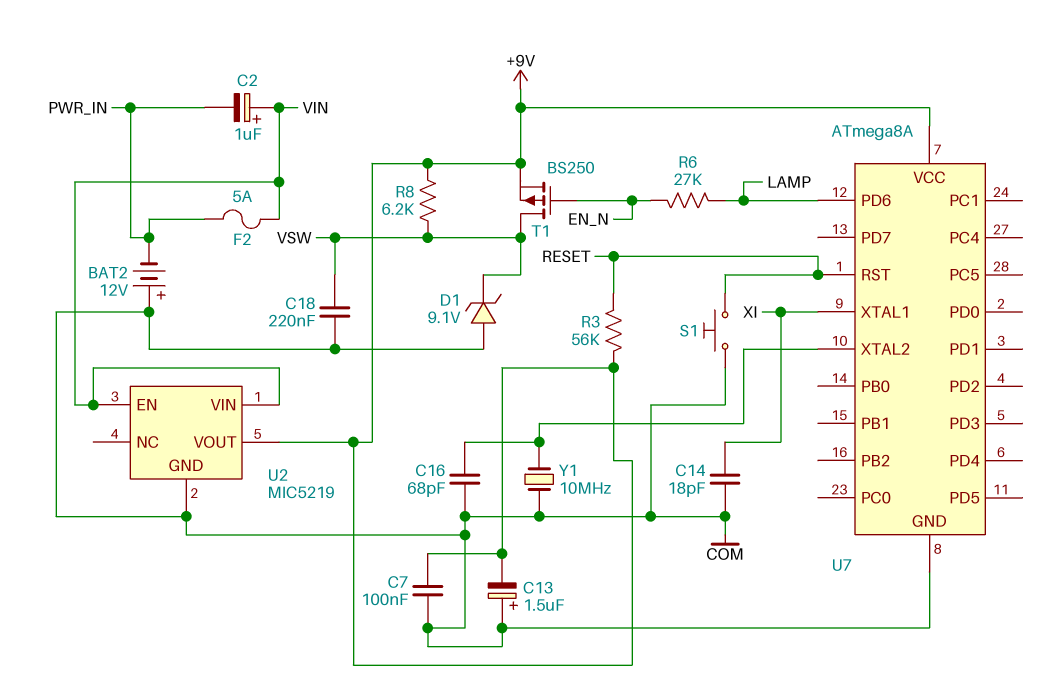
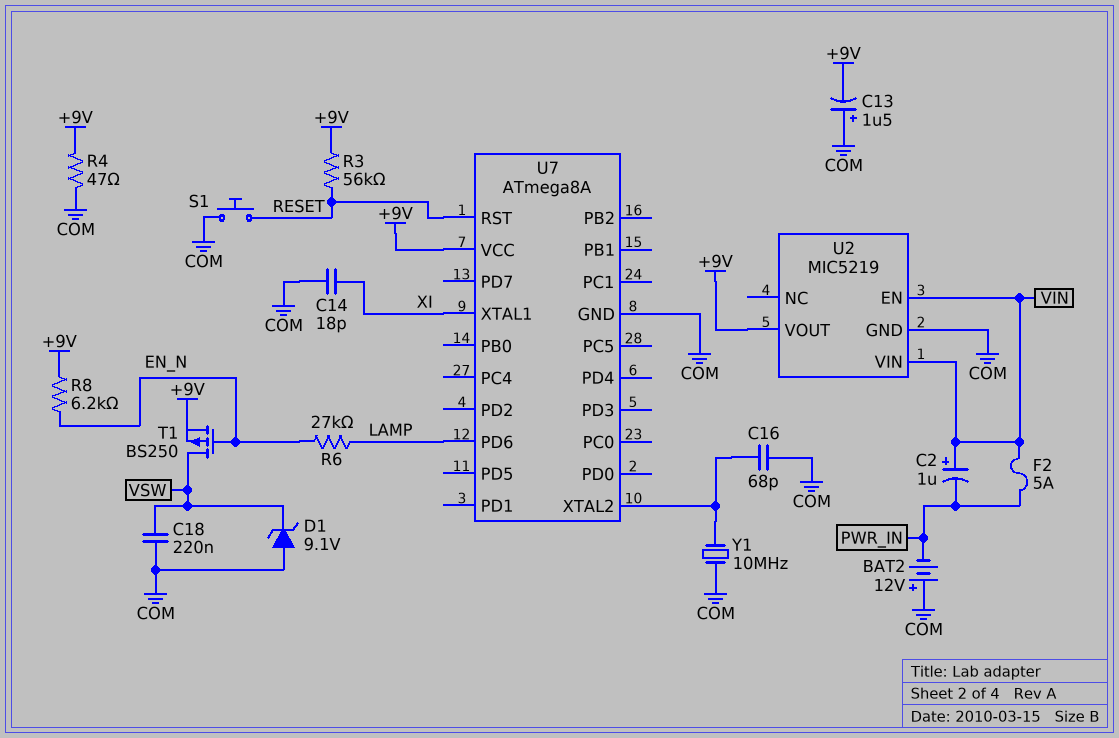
C7: 100nF (+9V, COM) -> none
R4: none -> 47 (+9V, COM)
R8: 6.2k (+9V, VSW) -> 6.2k (+9V, EN_N)

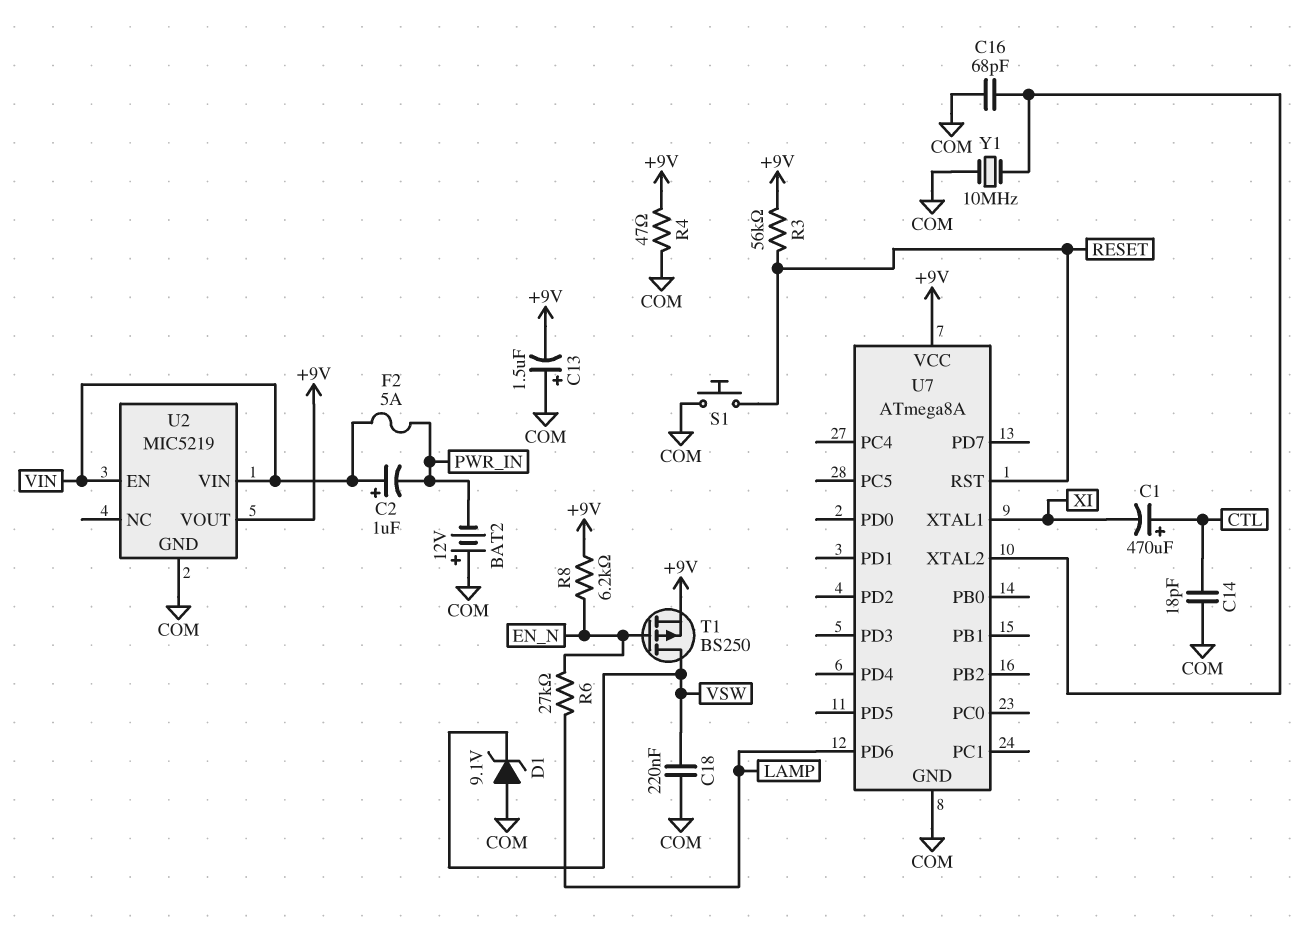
C1: none -> 470uF (plus CTL, minus XI)
C14: 18pF (COM, XI) -> 18pF (COM, CTL)

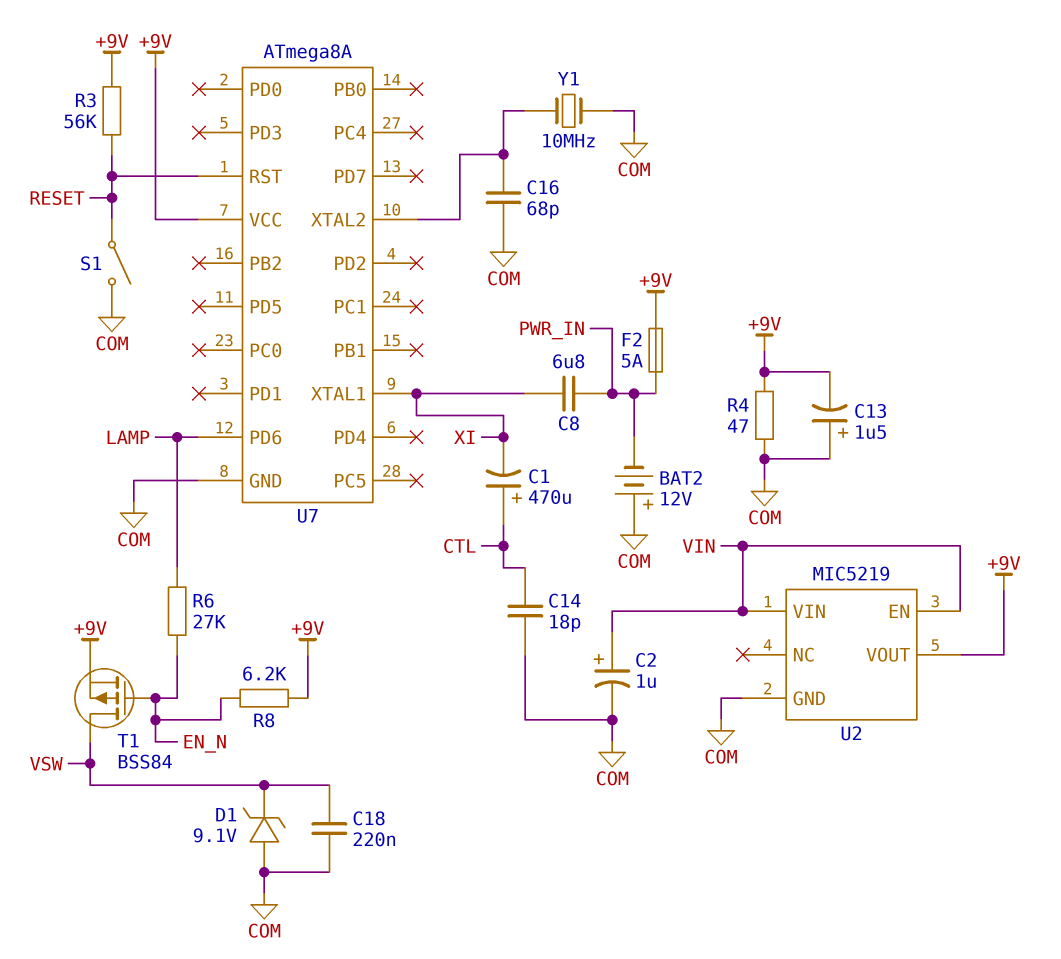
C2: 1uF (plus VIN, minus PWR_IN) -> 1uF (plus VIN, minus COM)
C8: none -> 6.8uF (PWR_IN, XI)
F2: 5A (PWR_IN, VIN) -> 5A (+9V, PWR_IN)
S1: button (COM, RESET) -> switch (COM, RESET)
T1: PMOS BS250 (G EN_N, D VSW, S +9V) -> PMOS BSS84 (G EN_N, D VSW, S +9V)

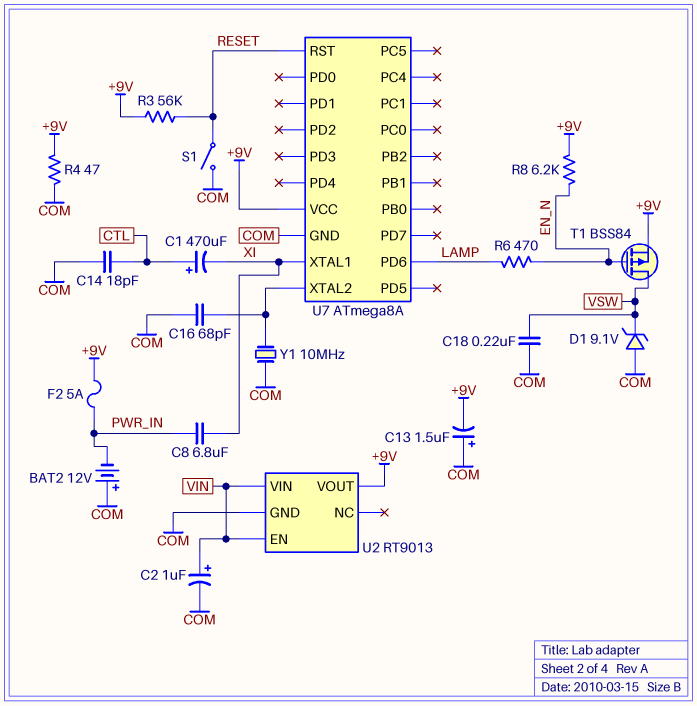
R6: 27k (EN_N, LAMP) -> 470 (EN_N, LAMP)
U2: MIC5219 -> RT9013

